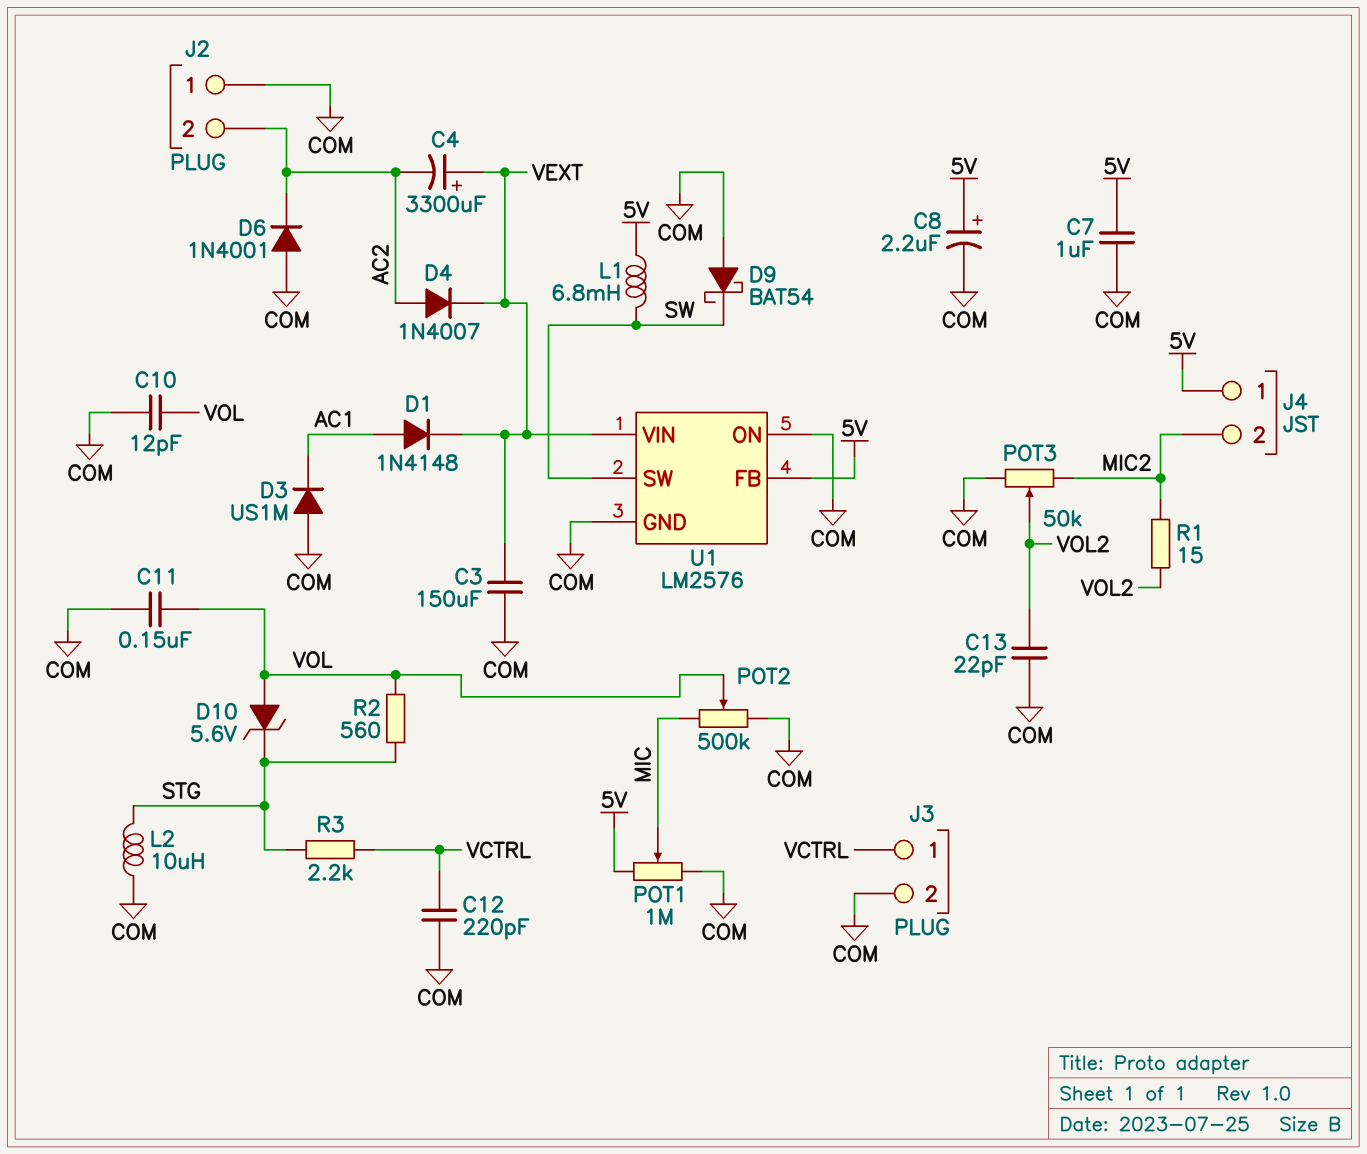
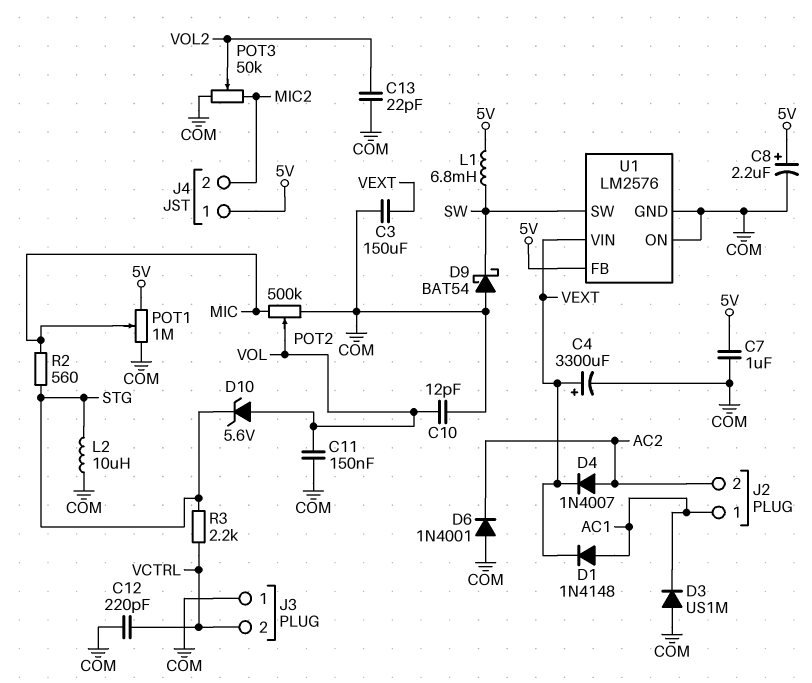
C4: 3300uF (plus VEXT, minus AC2) -> 3300uF (plus VEXT, minus COM)
J2 pin 1: COM -> AC1
J3 pin 1: VCTRL -> COM
J3 pin 2: COM -> VCTRL
R1: 15 (MIC2, VOL2) -> none
R2: 560 (STG, VOL) -> 560 (MIC, STG)

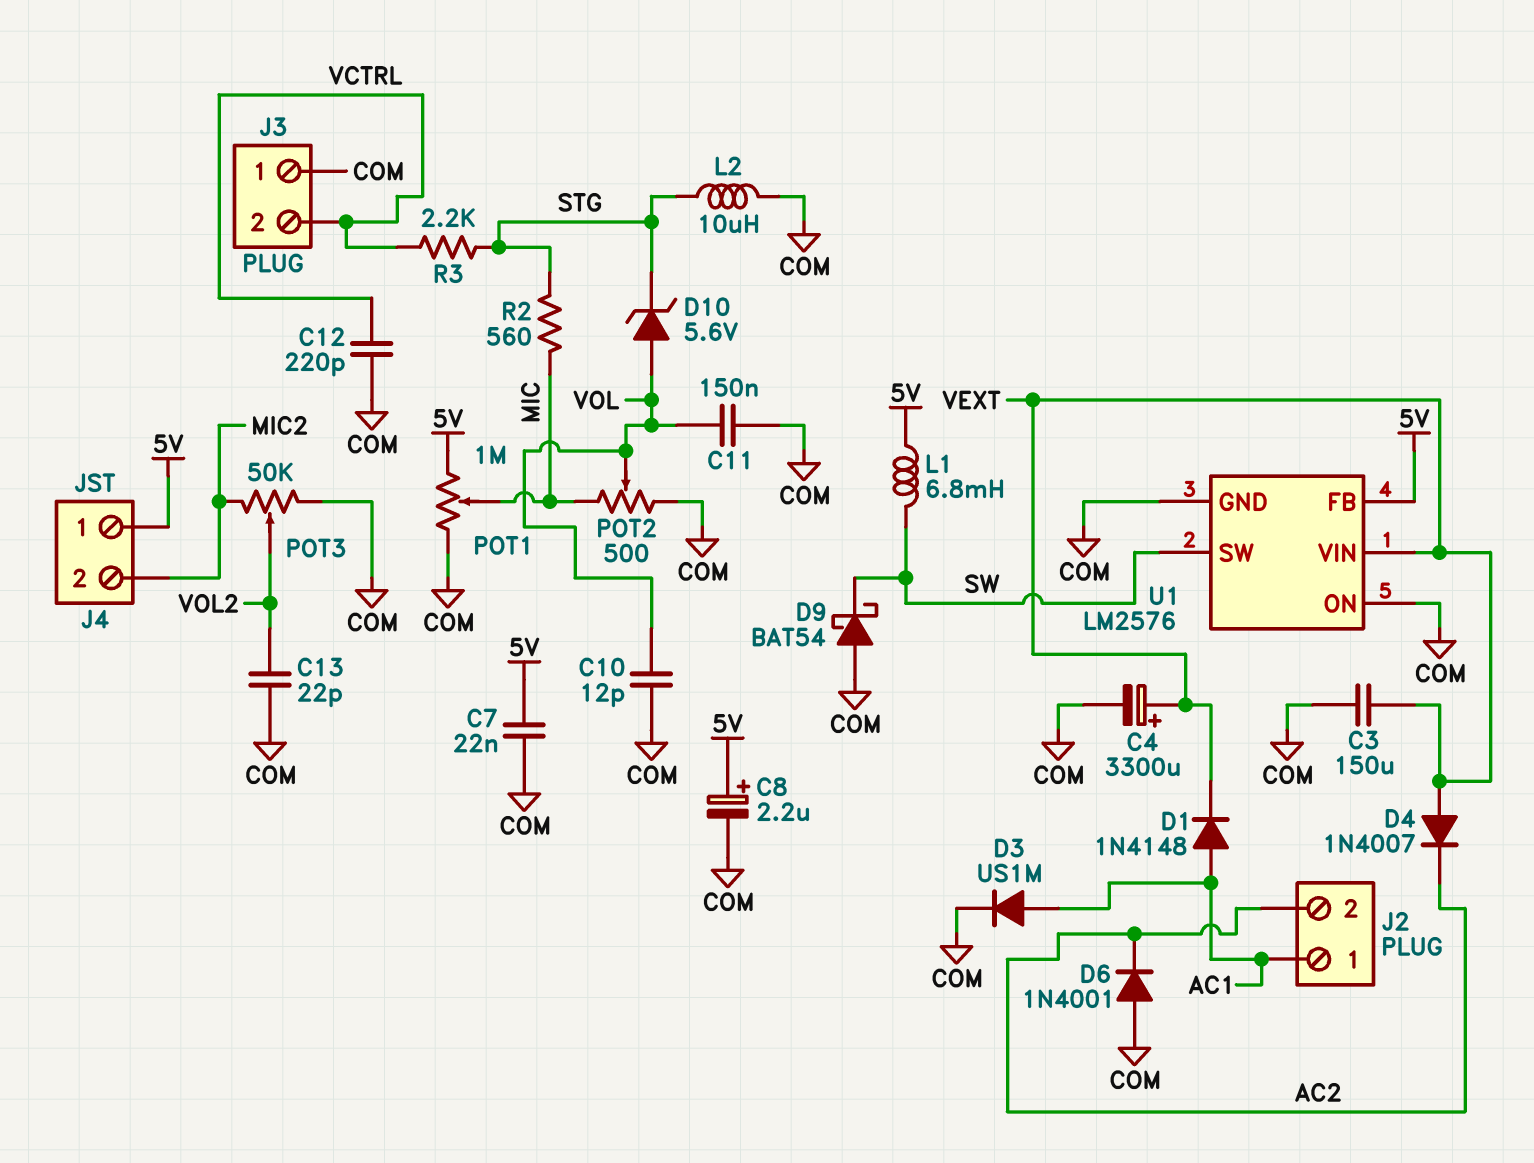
C7: 1uF (5V, COM) -> 22nF (5V, COM)
D3: diode US1M (A COM, K AC1) -> diode US1M (A AC1, K COM)
D4: diode 1N4007 (A AC2, K VEXT) -> diode 1N4007 (A VEXT, K AC2)
POT2: 500k (COM, MIC, wiper VOL) -> 500 (COM, MIC, wiper VOL)

